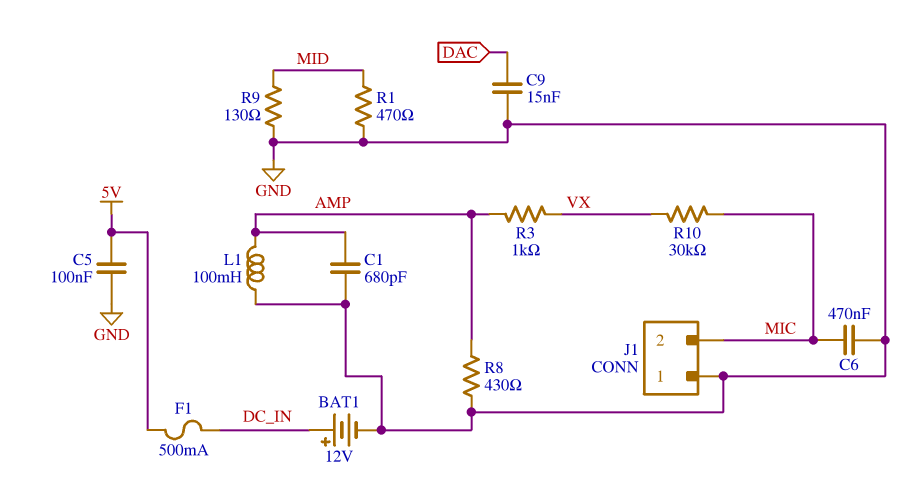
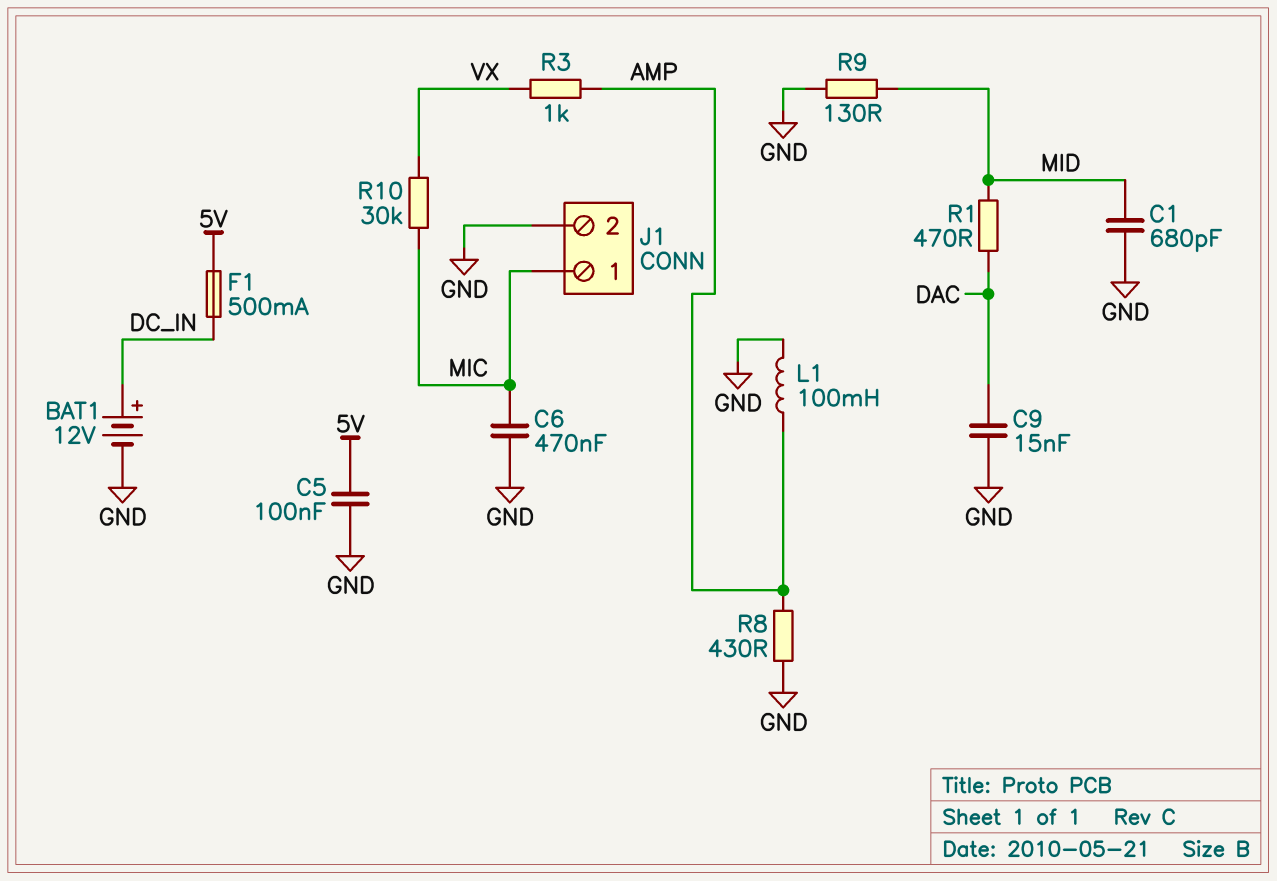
C1: 680pF (AMP, GND) -> 680pF (GND, MID)
J1 pin 1: GND -> MIC
J1 pin 2: MIC -> GND
R1: 470 (GND, MID) -> 470 (DAC, MID)

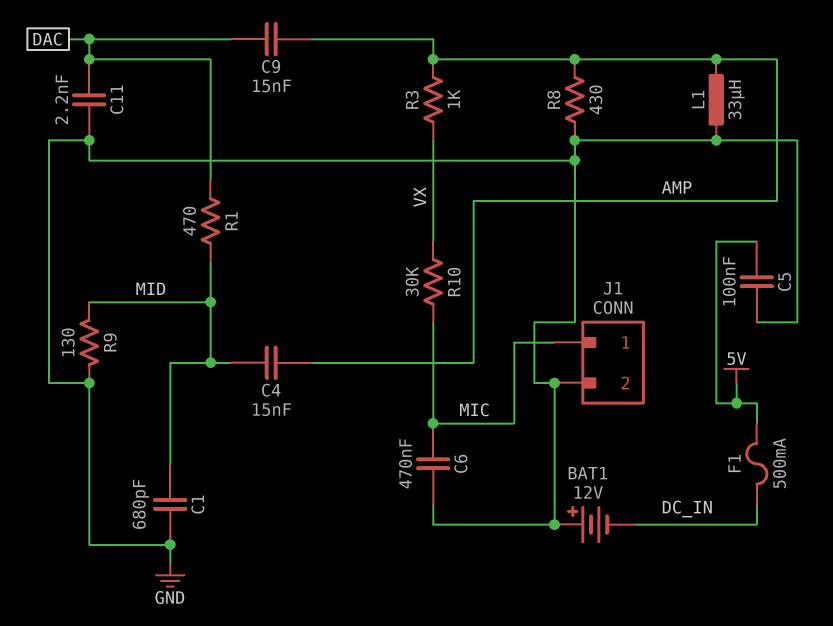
BAT1: 12V (plus DC_IN, minus GND) -> 12V (plus GND, minus DC_IN)
C4: none -> 15nF (AMP, MID)
C9: 15nF (DAC, GND) -> 15nF (AMP, DAC)
C11: none -> 2.2nF (DAC, GND)
L1: 100mH (AMP, GND) -> 33uH (AMP, GND)

